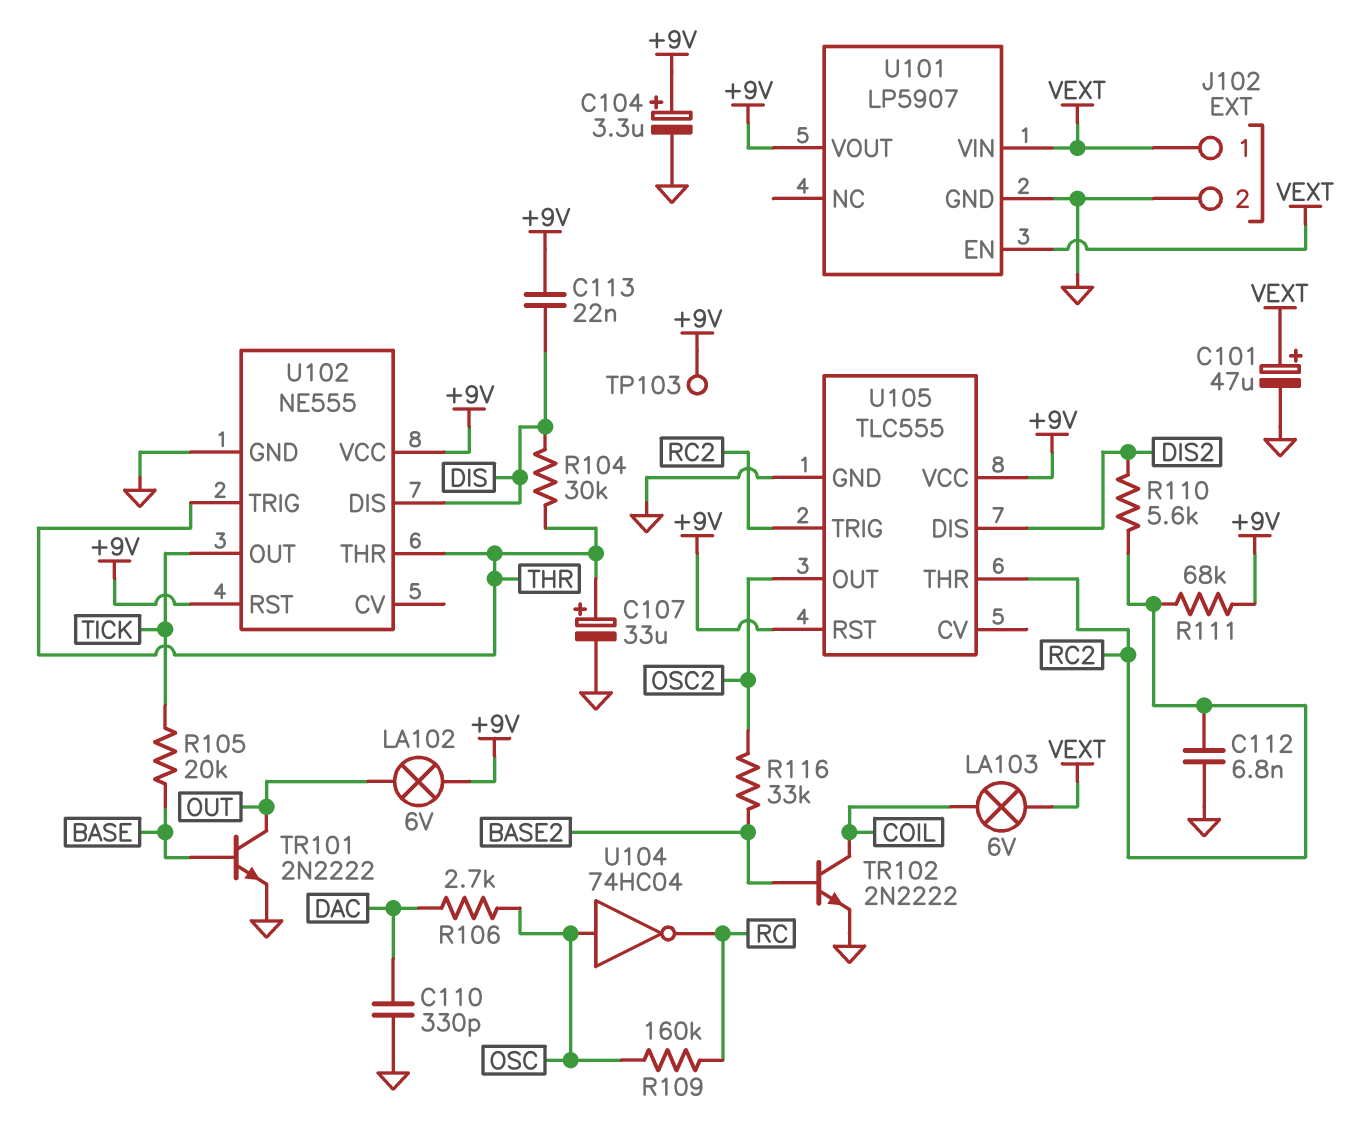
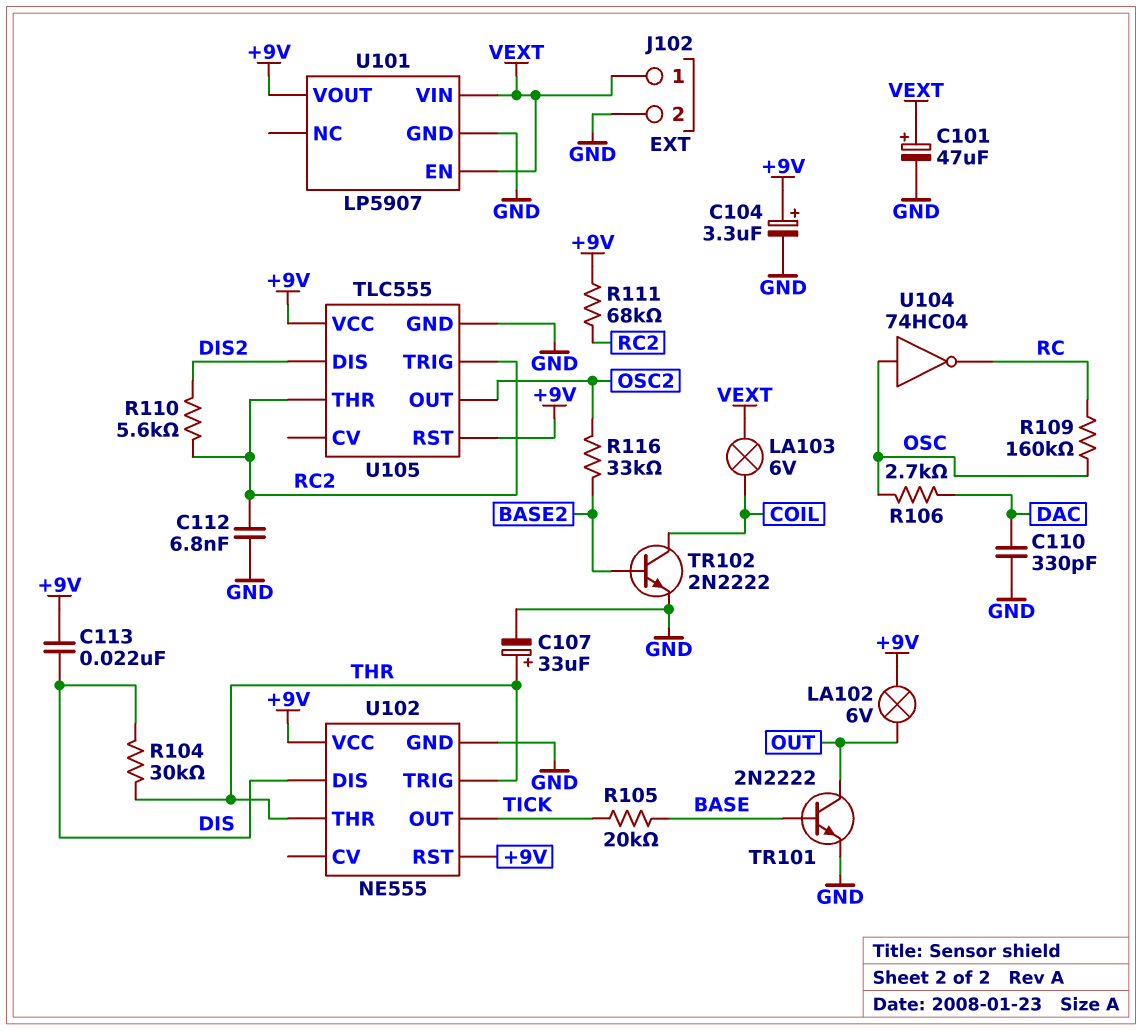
TP103: test point (+9V) -> none

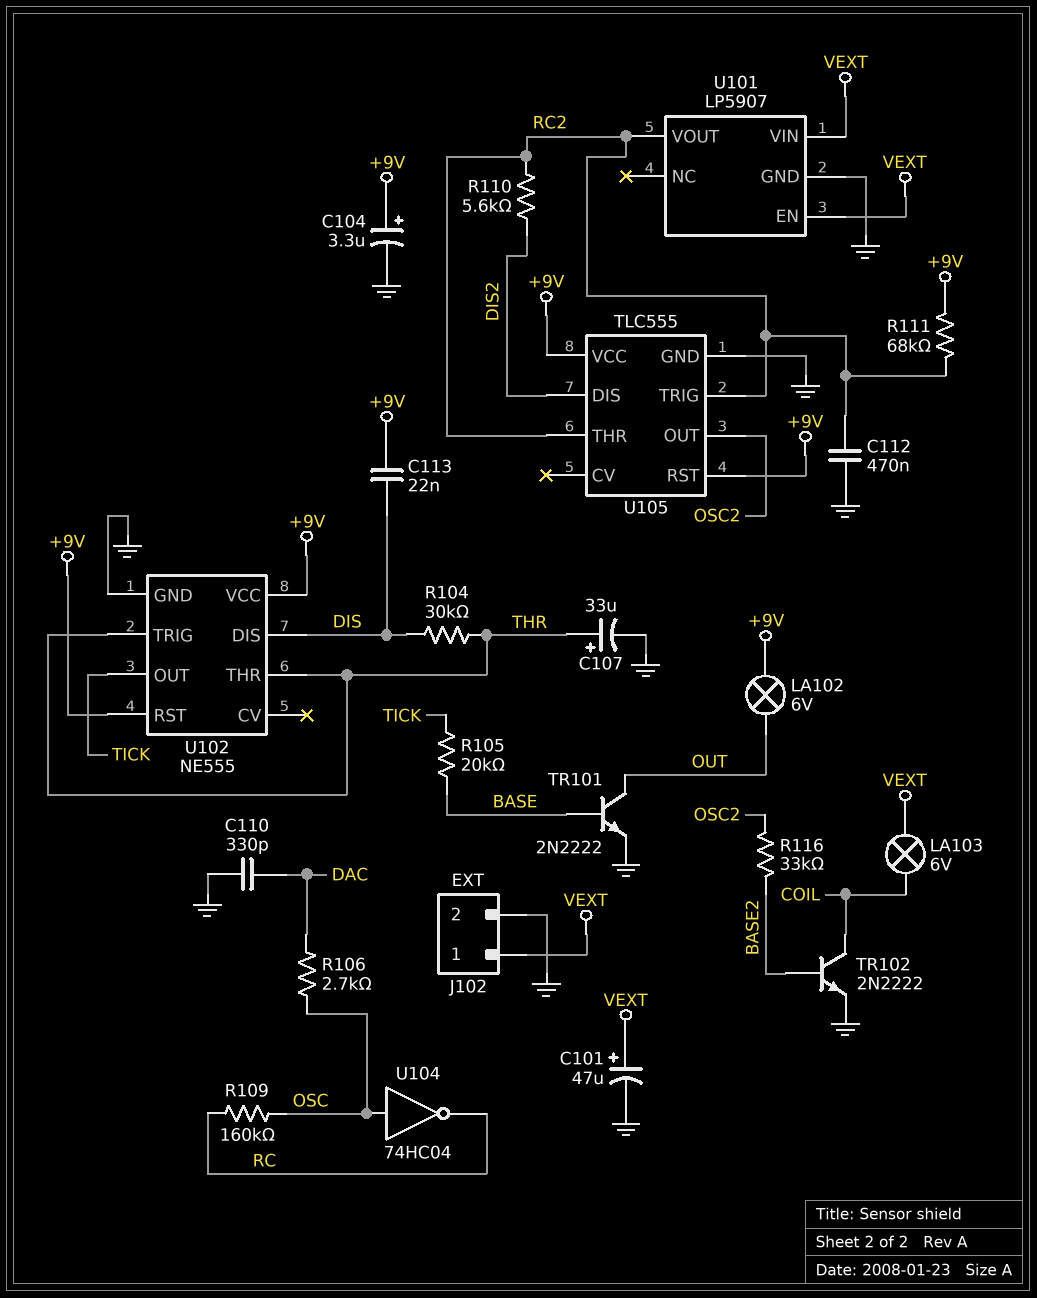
C112: 6.8nF (GND, RC2) -> 470nF (GND, RC2)
U101 pin VOUT: +9V -> RC2

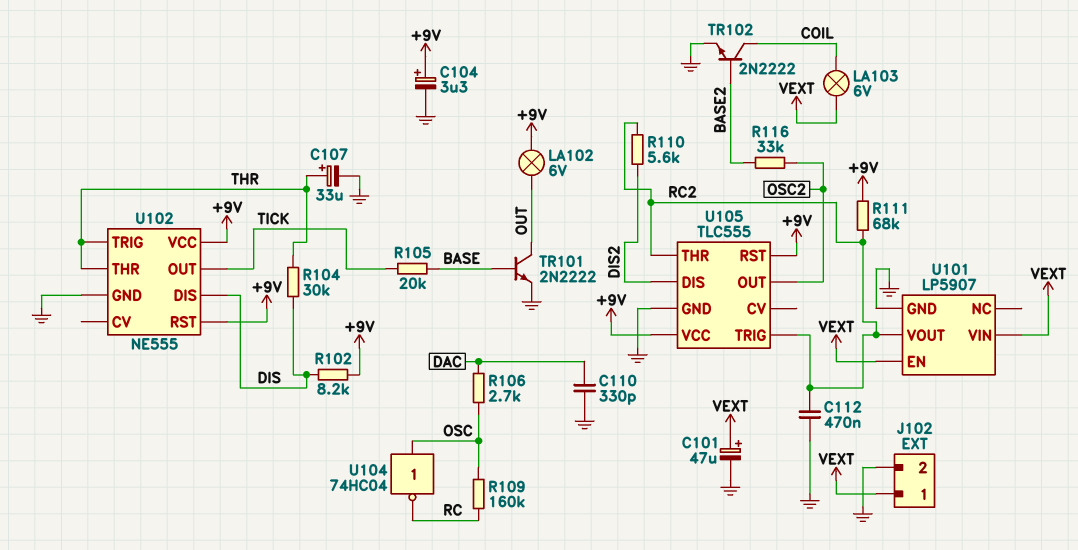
C113: 22nF (+9V, DIS) -> none
R102: none -> 8.2k (+9V, DIS)

